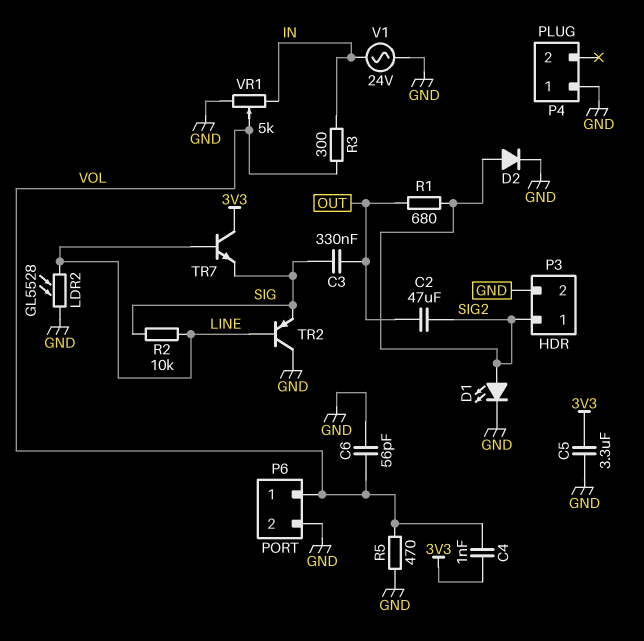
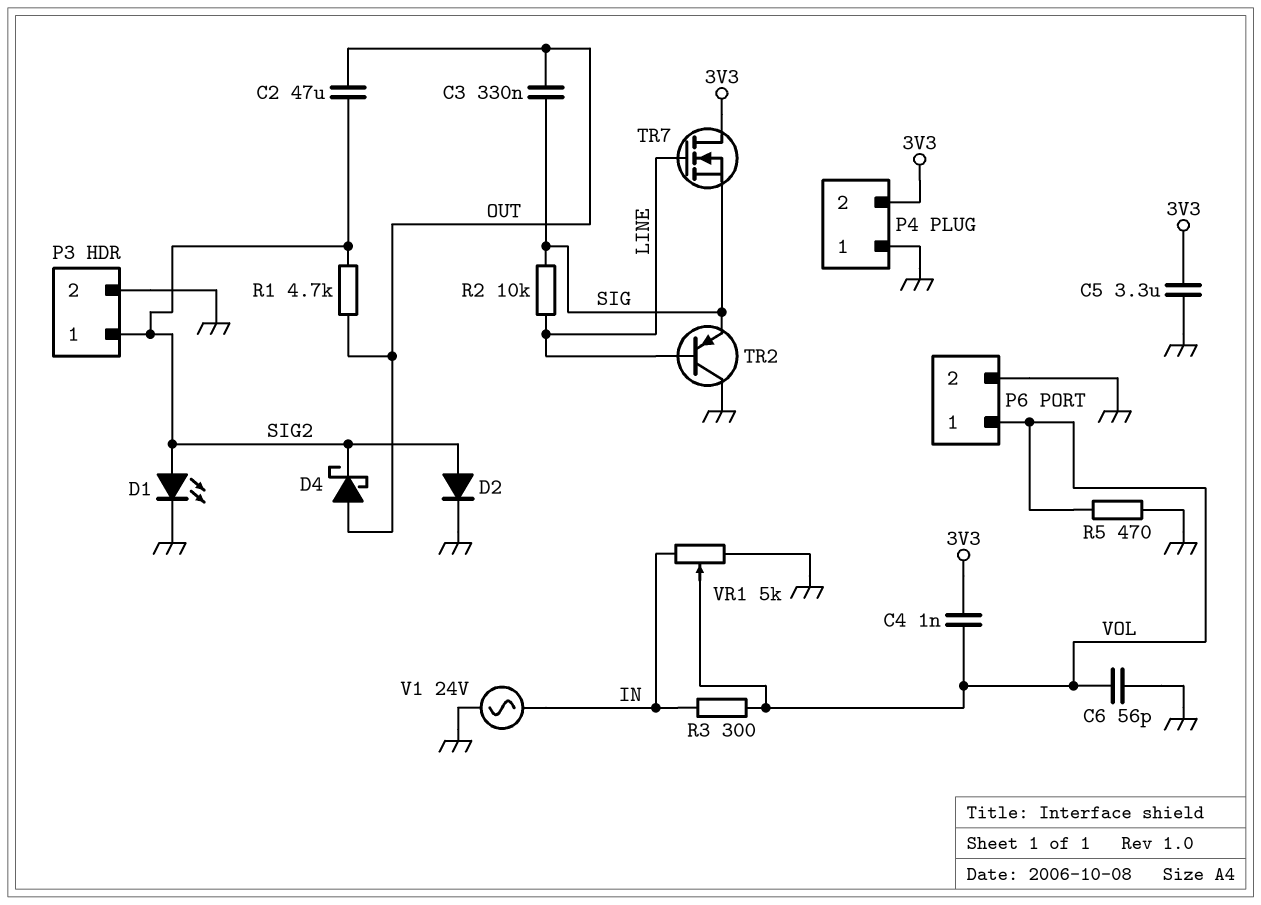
D4: none -> schottky (A OUT, K SIG2)
LDR2: GL5528 (GND, LINE) -> none
P4 pin 2: none -> 3V3
R1: 680 (OUT, SIG2) -> 4.7k (OUT, SIG2)
TR7: NPN (B LINE, C 3V3, E SIG) -> NMOS (G LINE, D 3V3, S SIG)

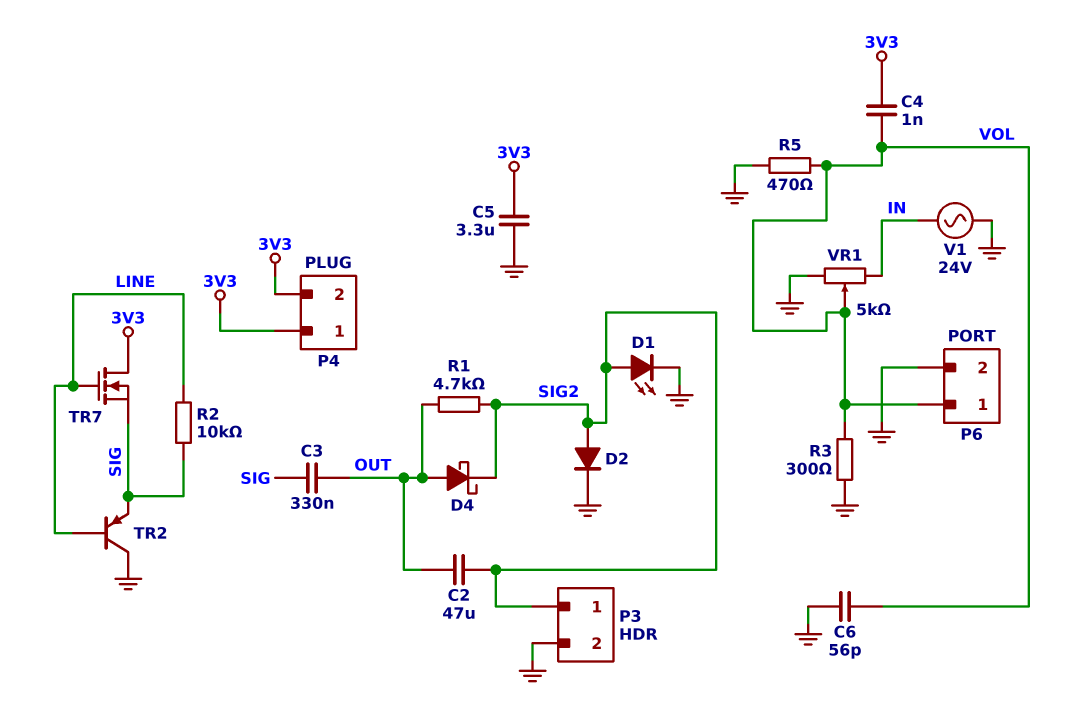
P4 pin 1: GND -> 3V3
R3: 300 (IN, VOL) -> 300 (GND, VOL)

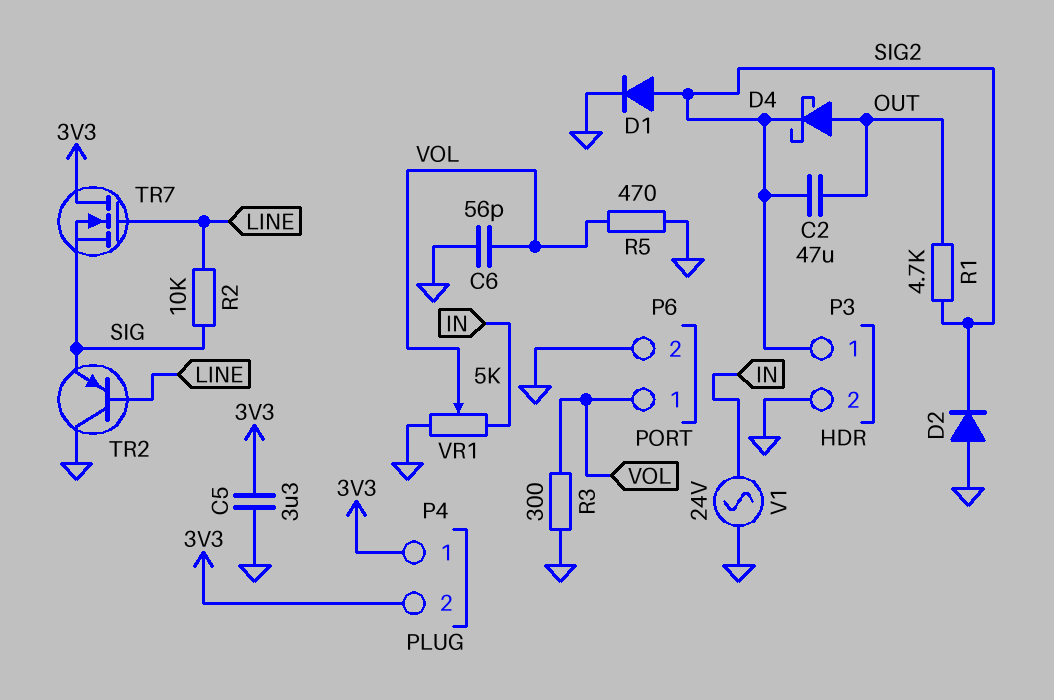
C3: 330nF (OUT, SIG) -> none
C4: 1nF (3V3, VOL) -> none
D1: LED (A SIG2, K GND) -> diode (A SIG2, K GND)
D2: diode (A SIG2, K GND) -> diode (A GND, K SIG2)

